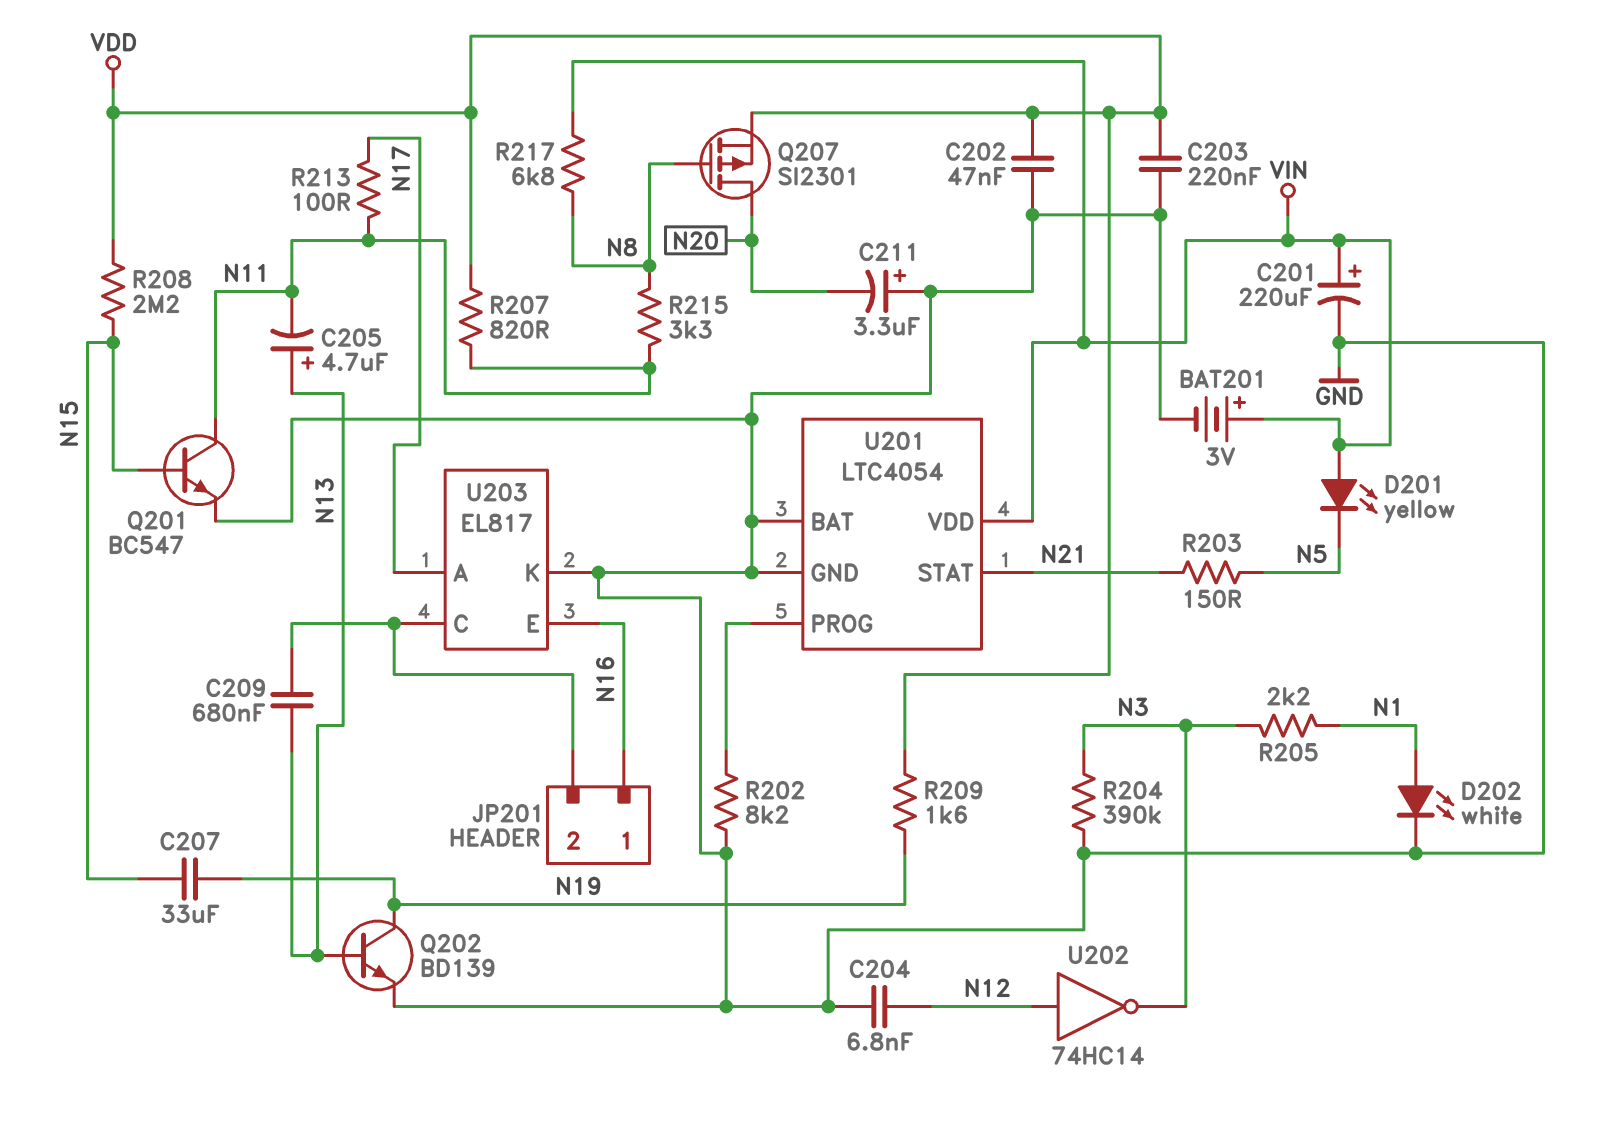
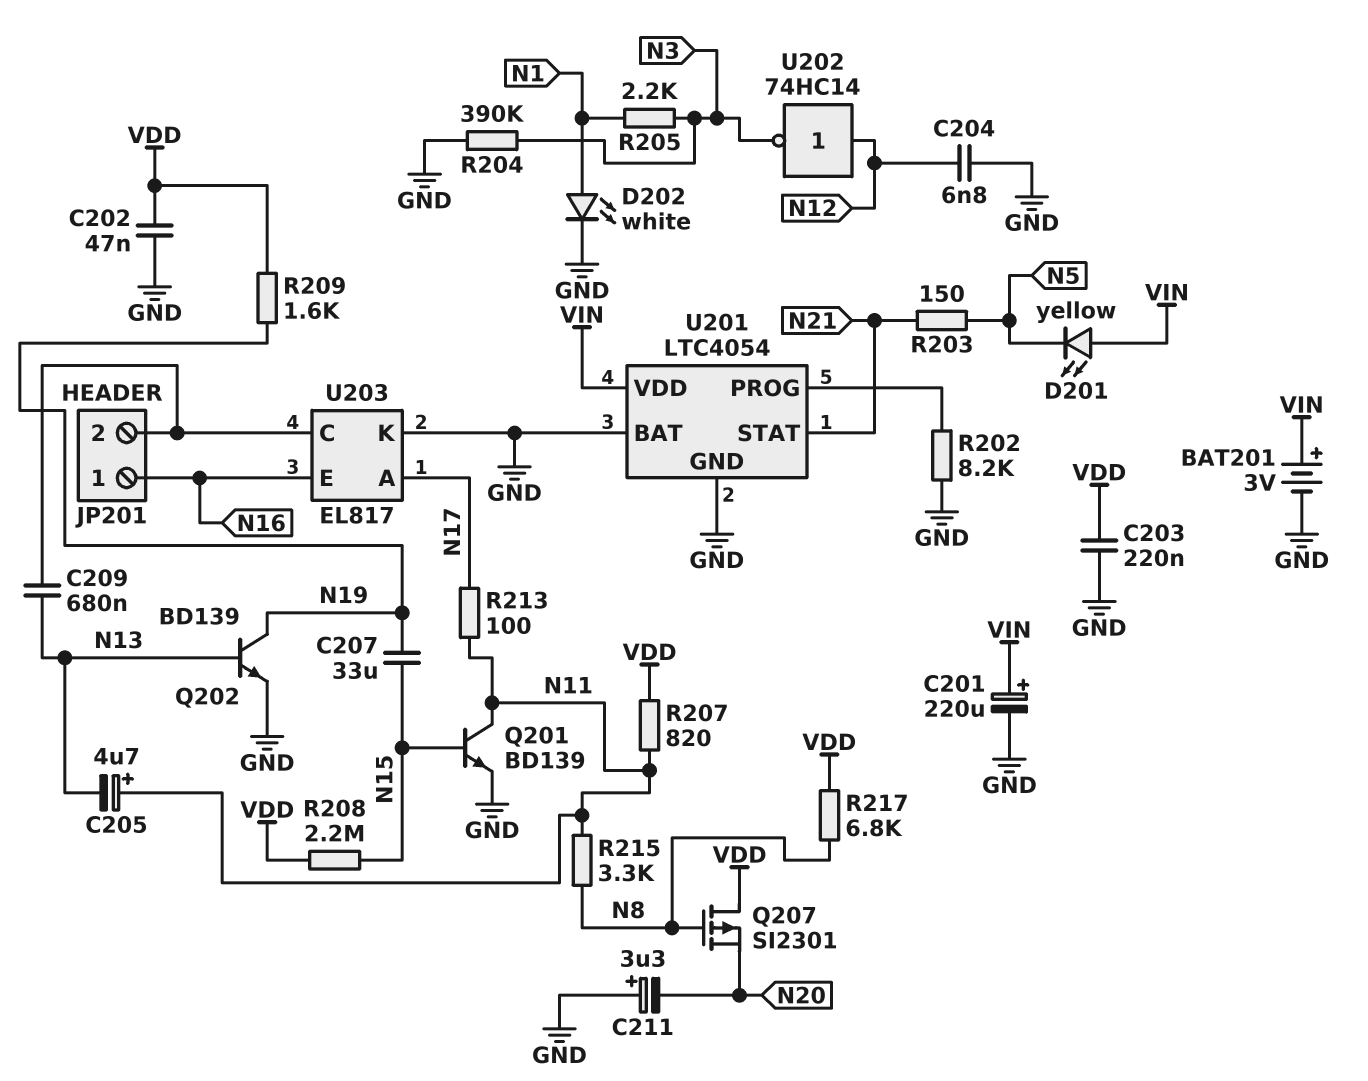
C205: 4.7uF (plus N13, minus N11) -> 4.7uF (plus N11, minus N13)
Q201: NPN BC547 (B N15, C N11, E GND) -> NPN BD139 (B N15, C N11, E GND)
Q207: PMOS SI2301 (G N8, D N20, S VDD) -> PMOS SI2301 (G N8, D VDD, S N20)
R217: 6.8k (N8, VIN) -> 6.8k (N8, VDD)

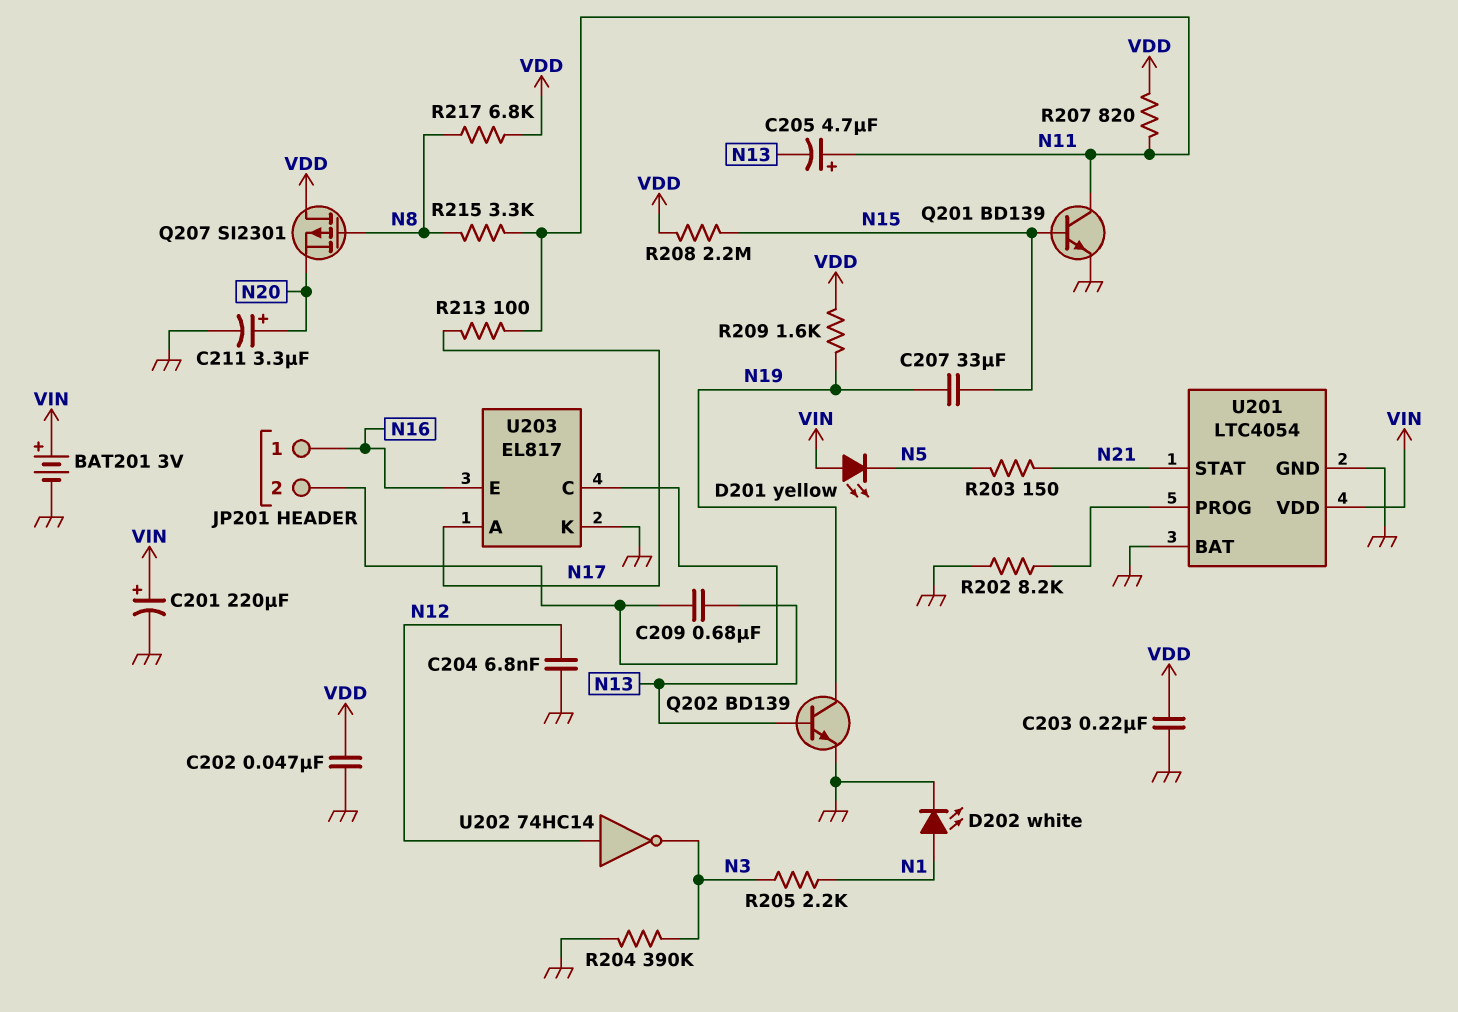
C211: 3.3uF (plus GND, minus N20) -> 3.3uF (plus N20, minus GND)

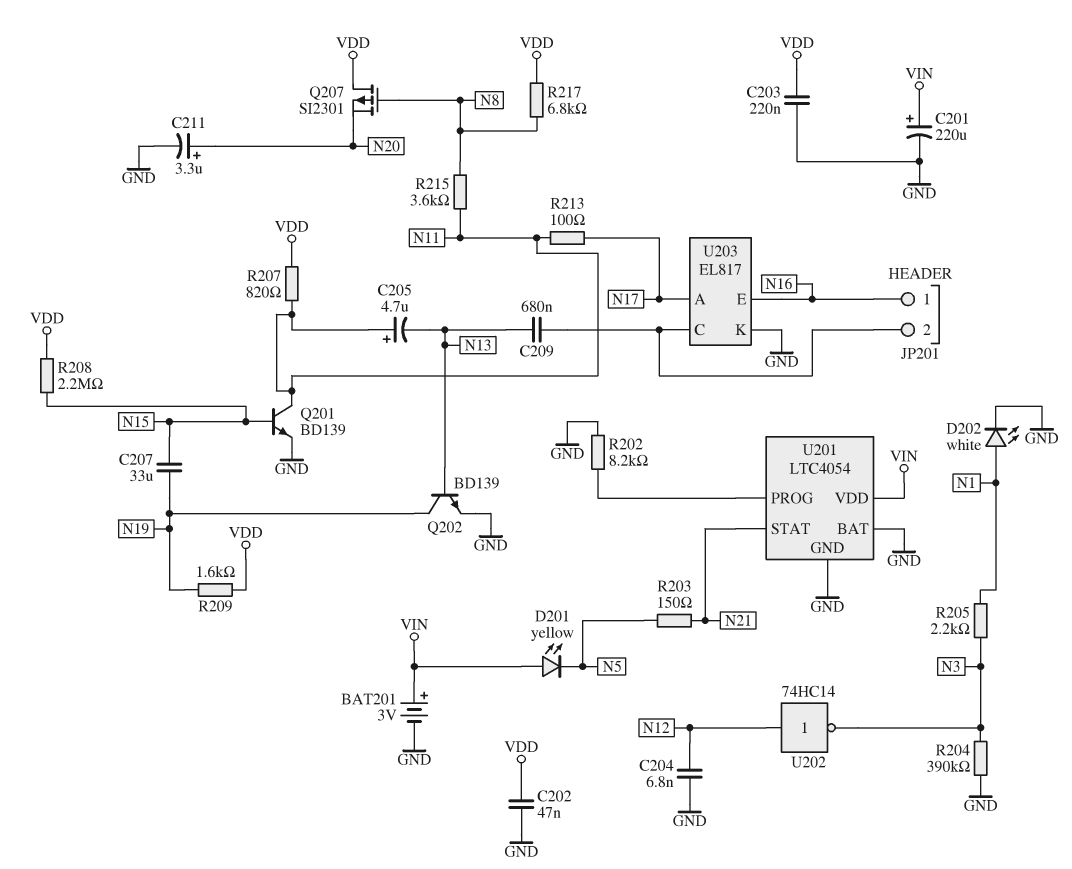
R215: 3.3k (N8, N11) -> 3.6k (N8, N11)

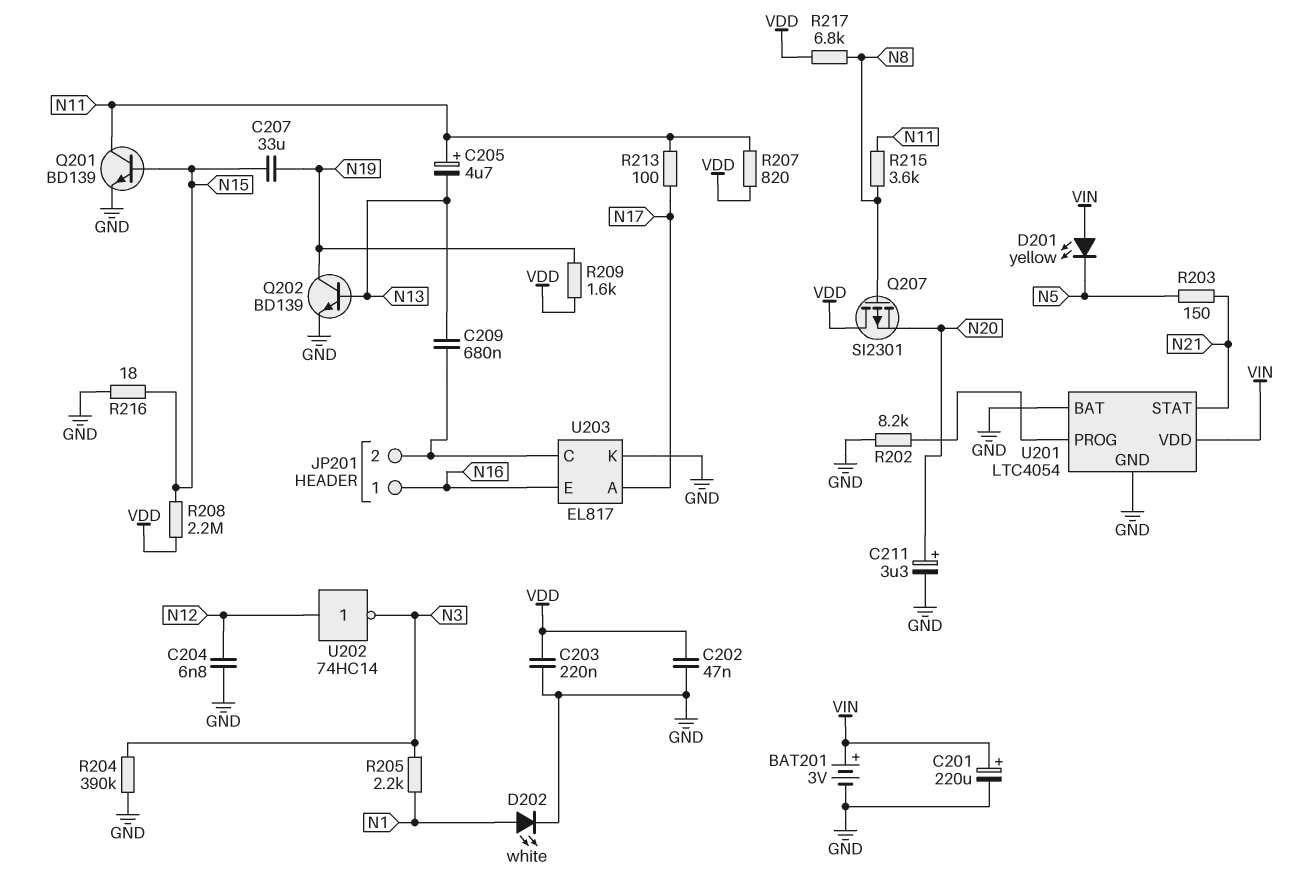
R216: none -> 18 (GND, N15)

